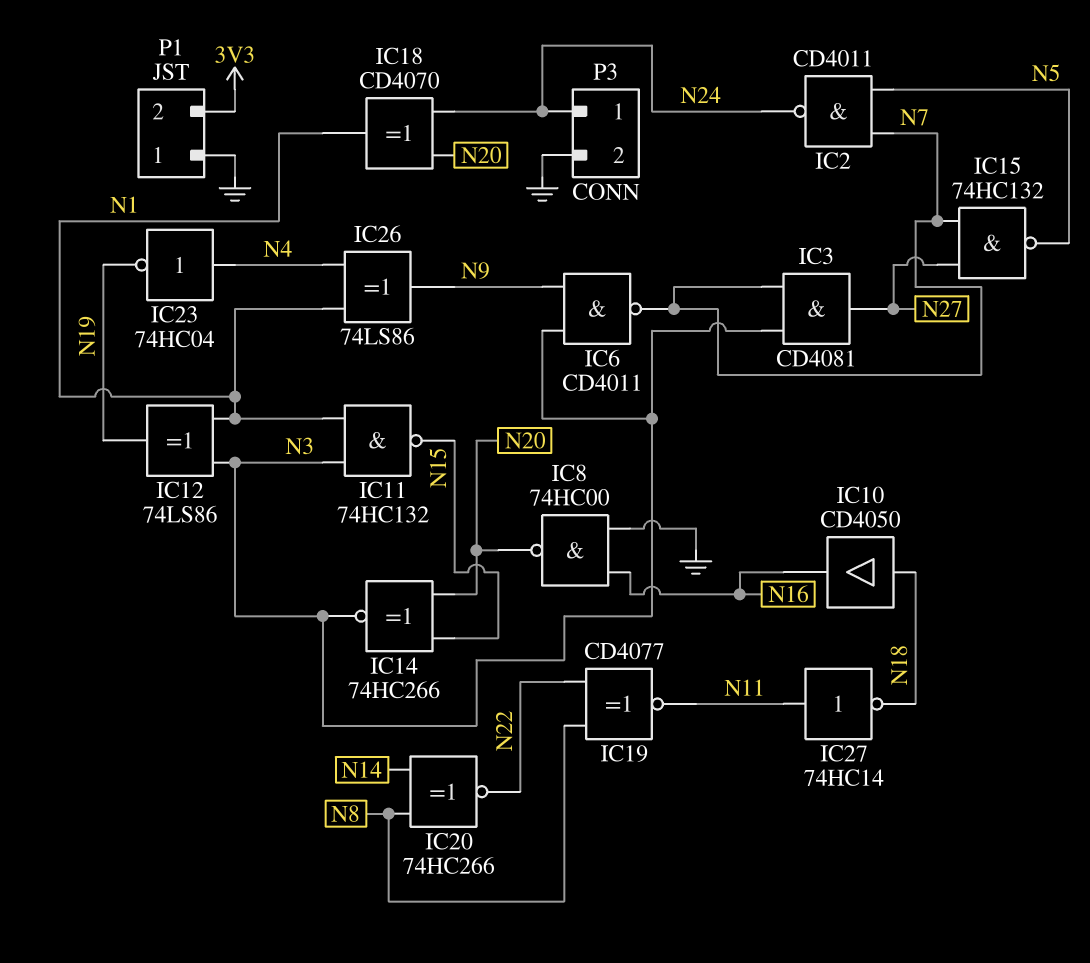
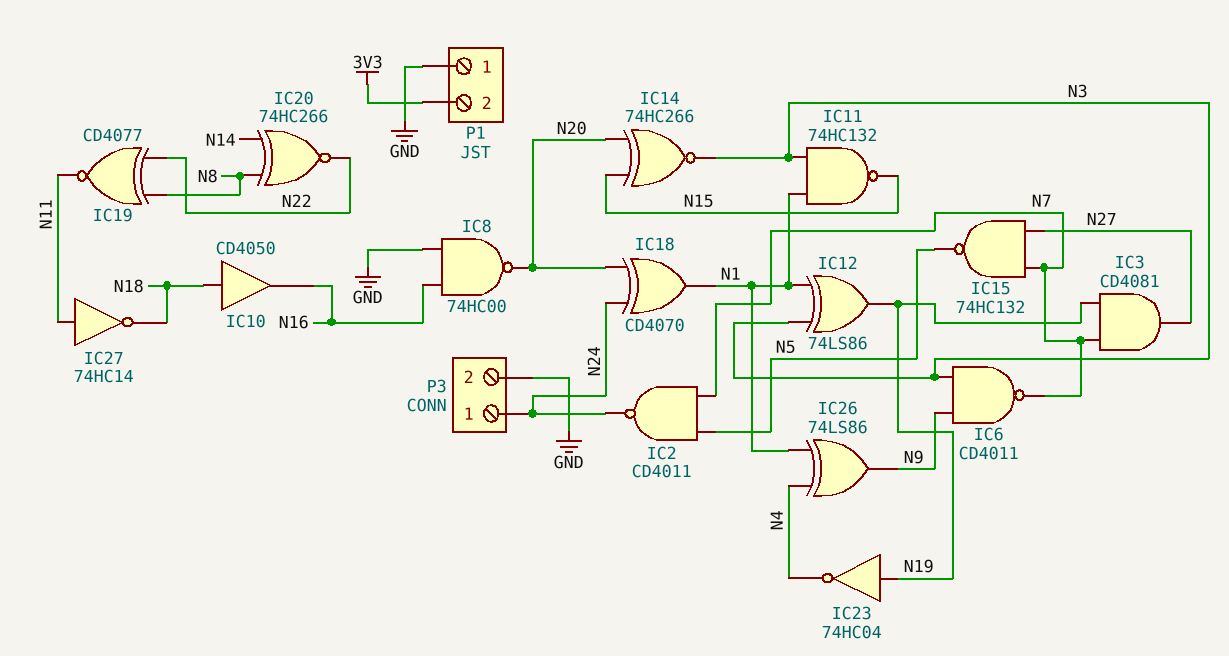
IC3: AND CD4081 (in N3, in N7, out N27) -> AND CD4081 (in N7, in N19, out N27)
IC23: NOT 74HC04 (in N4, out N19) -> NOT 74HC04 (in N19, out N4)

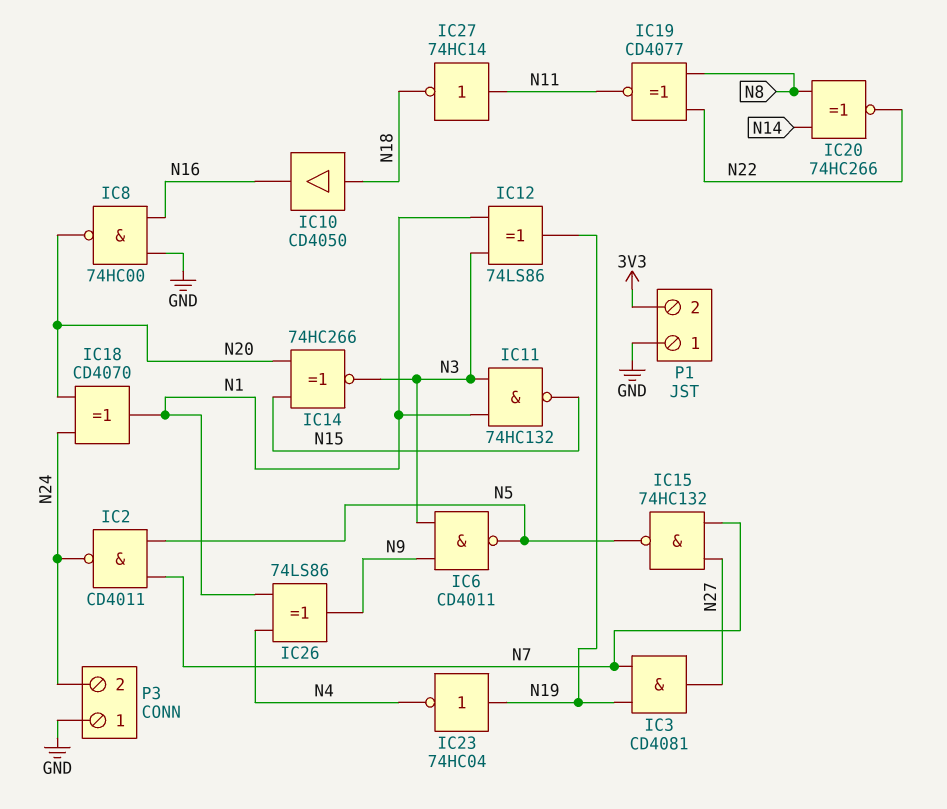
IC6: NAND CD4011 (in N3, in N9, out N7) -> NAND CD4011 (in N3, in N9, out N5)
P3 pin 1: N24 -> GND
P3 pin 2: GND -> N24

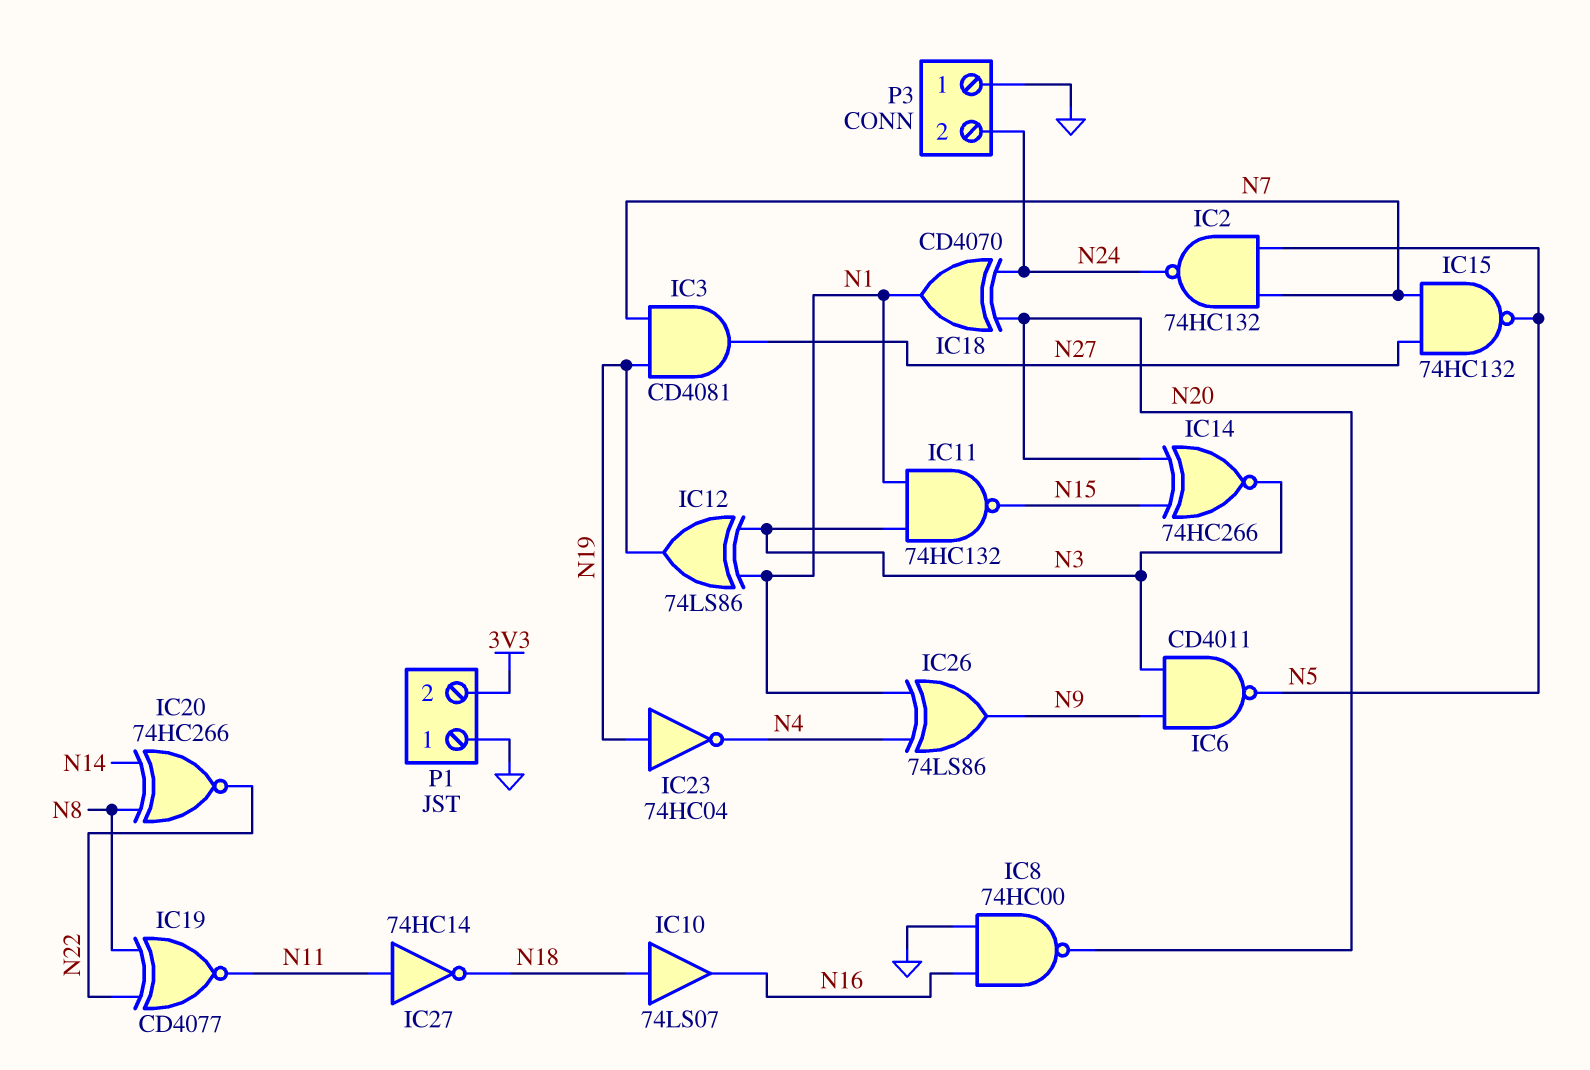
IC2: NAND CD4011 (in N5, in N7, out N24) -> NAND 74HC132 (in N5, in N7, out N24)
IC10: buffer CD4050 (in N18, out N16) -> buffer 74LS07 (in N18, out N16)

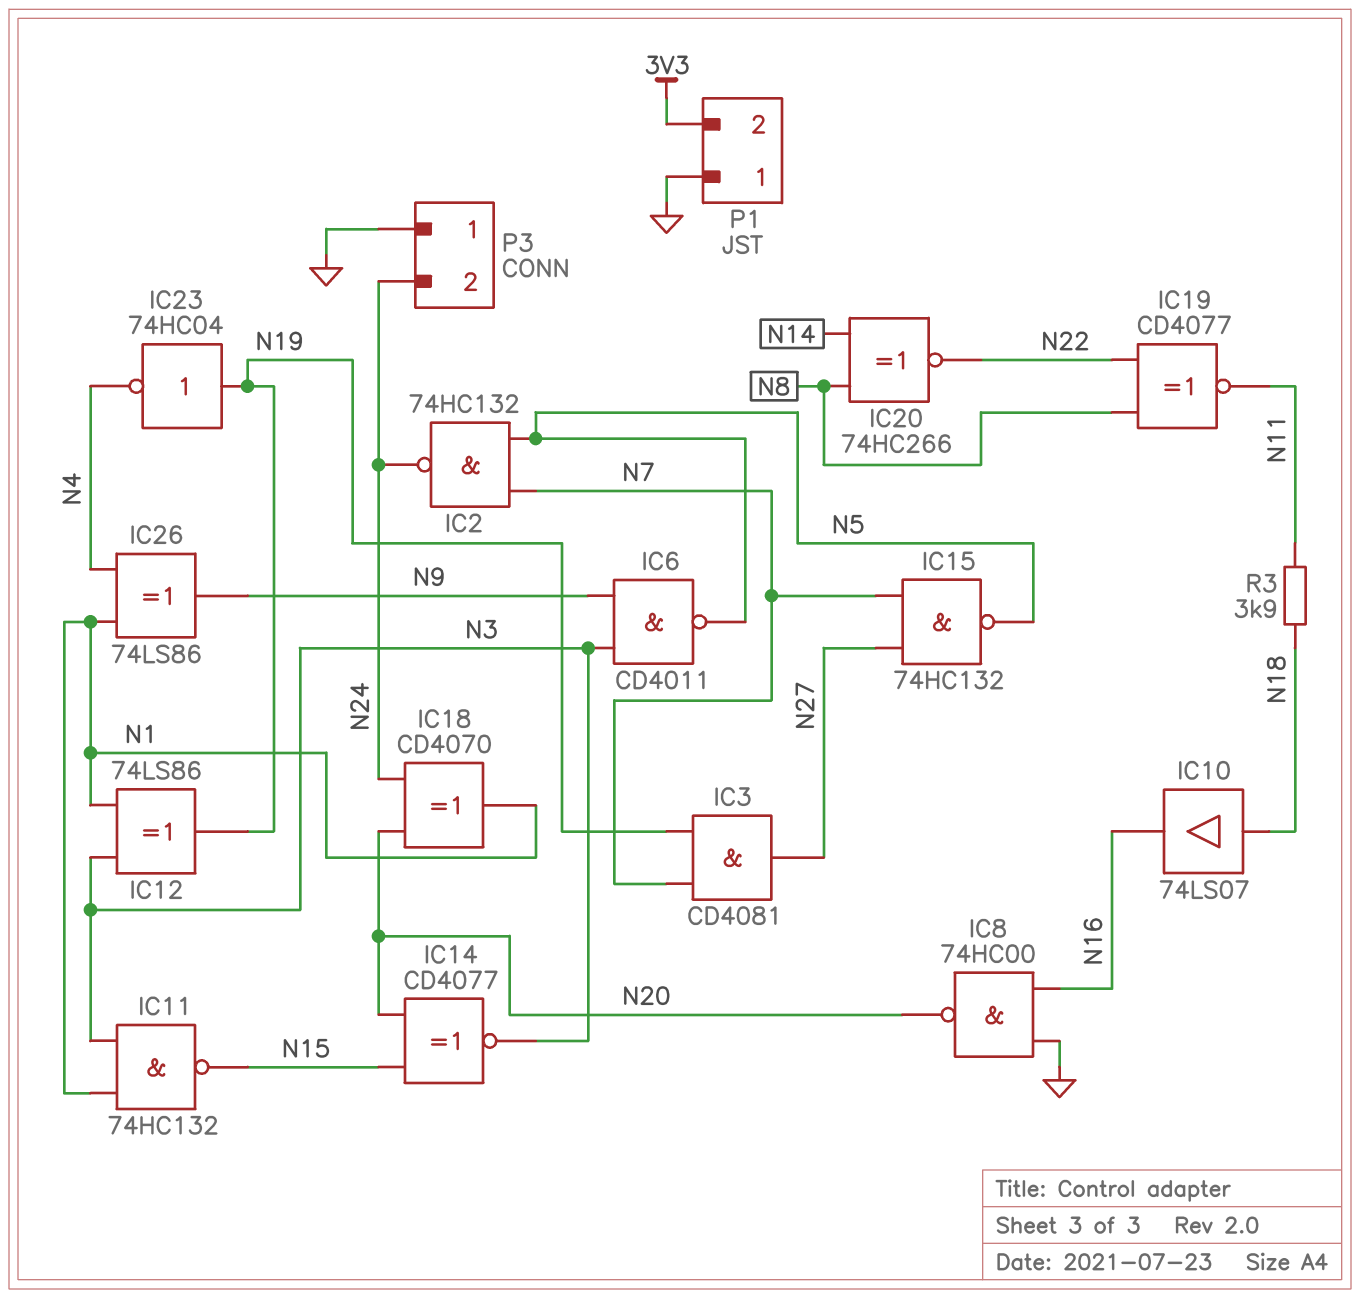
IC14: XNOR 74HC266 (in N15, in N20, out N3) -> XNOR CD4077 (in N15, in N20, out N3)
IC27: NOT 74HC14 (in N11, out N18) -> none
R3: none -> 3.9k (N11, N18)

